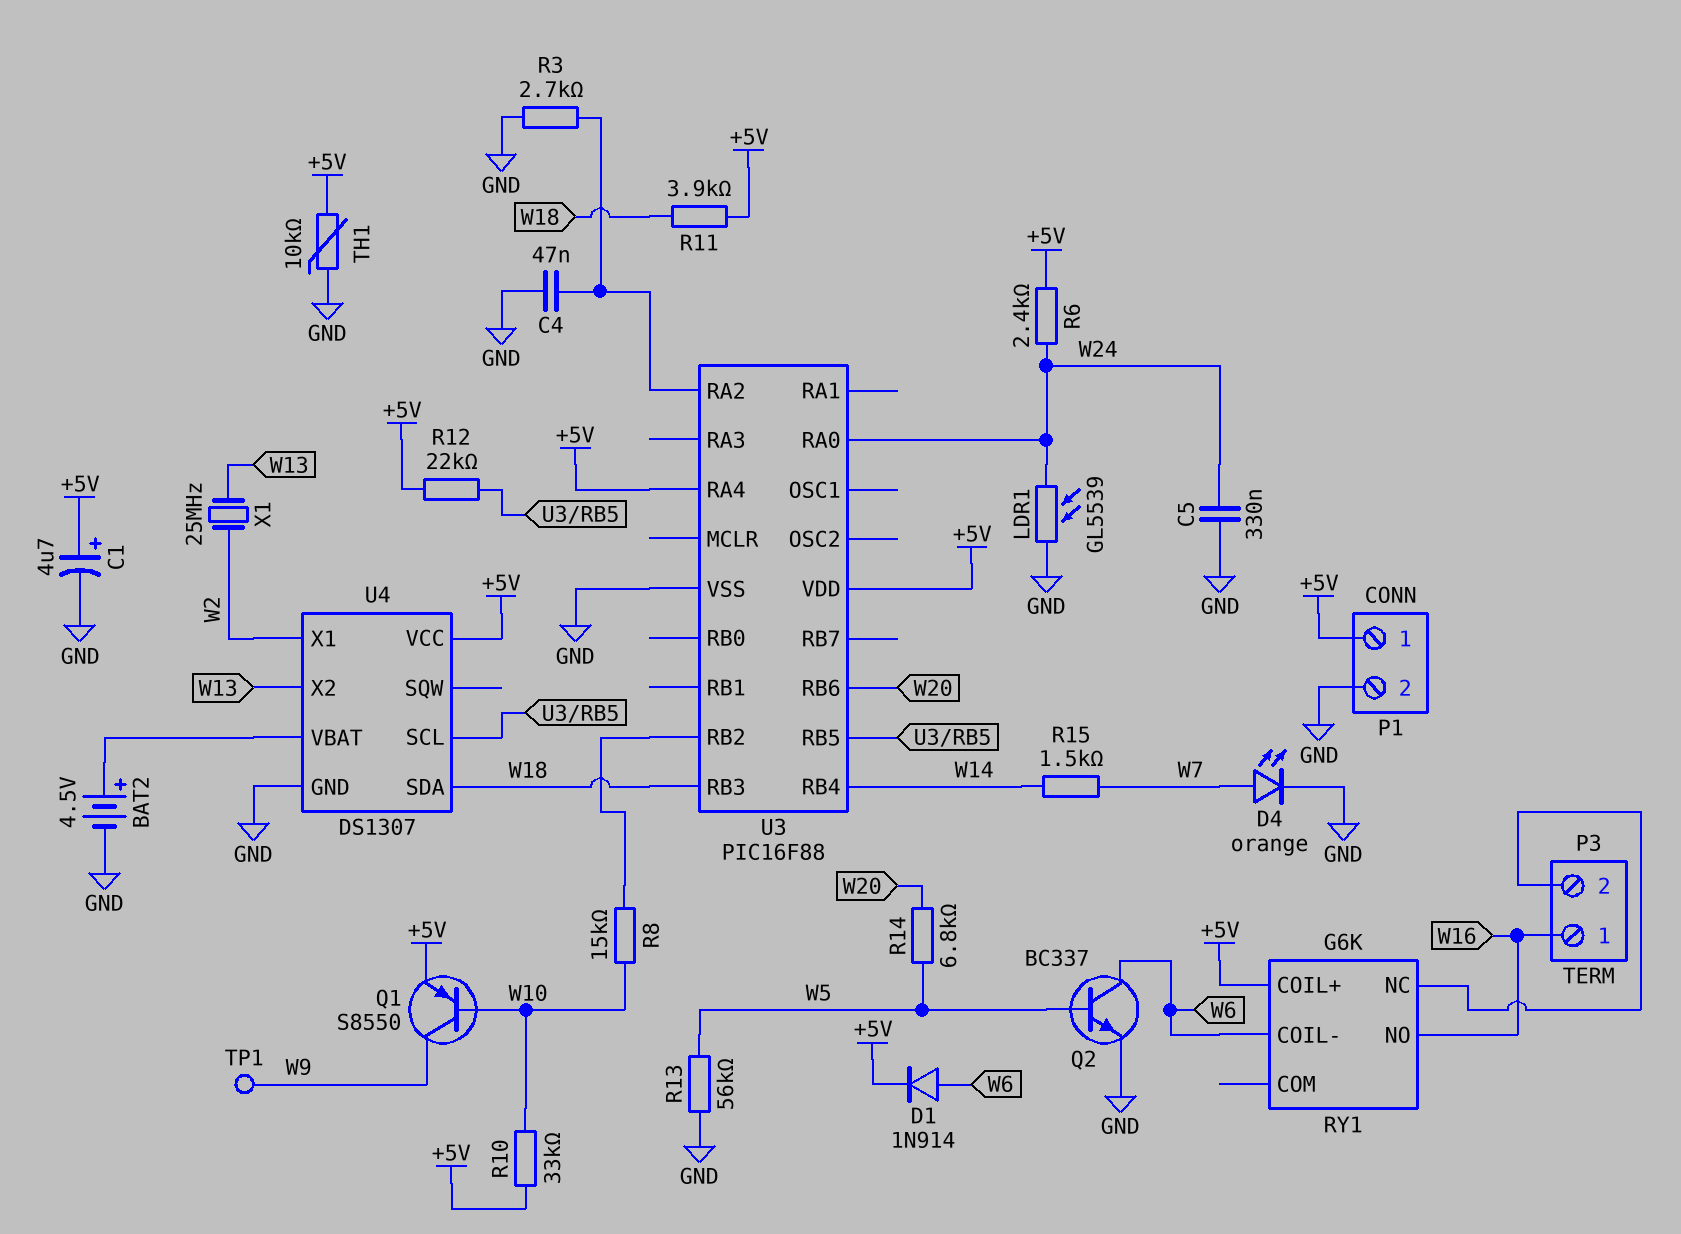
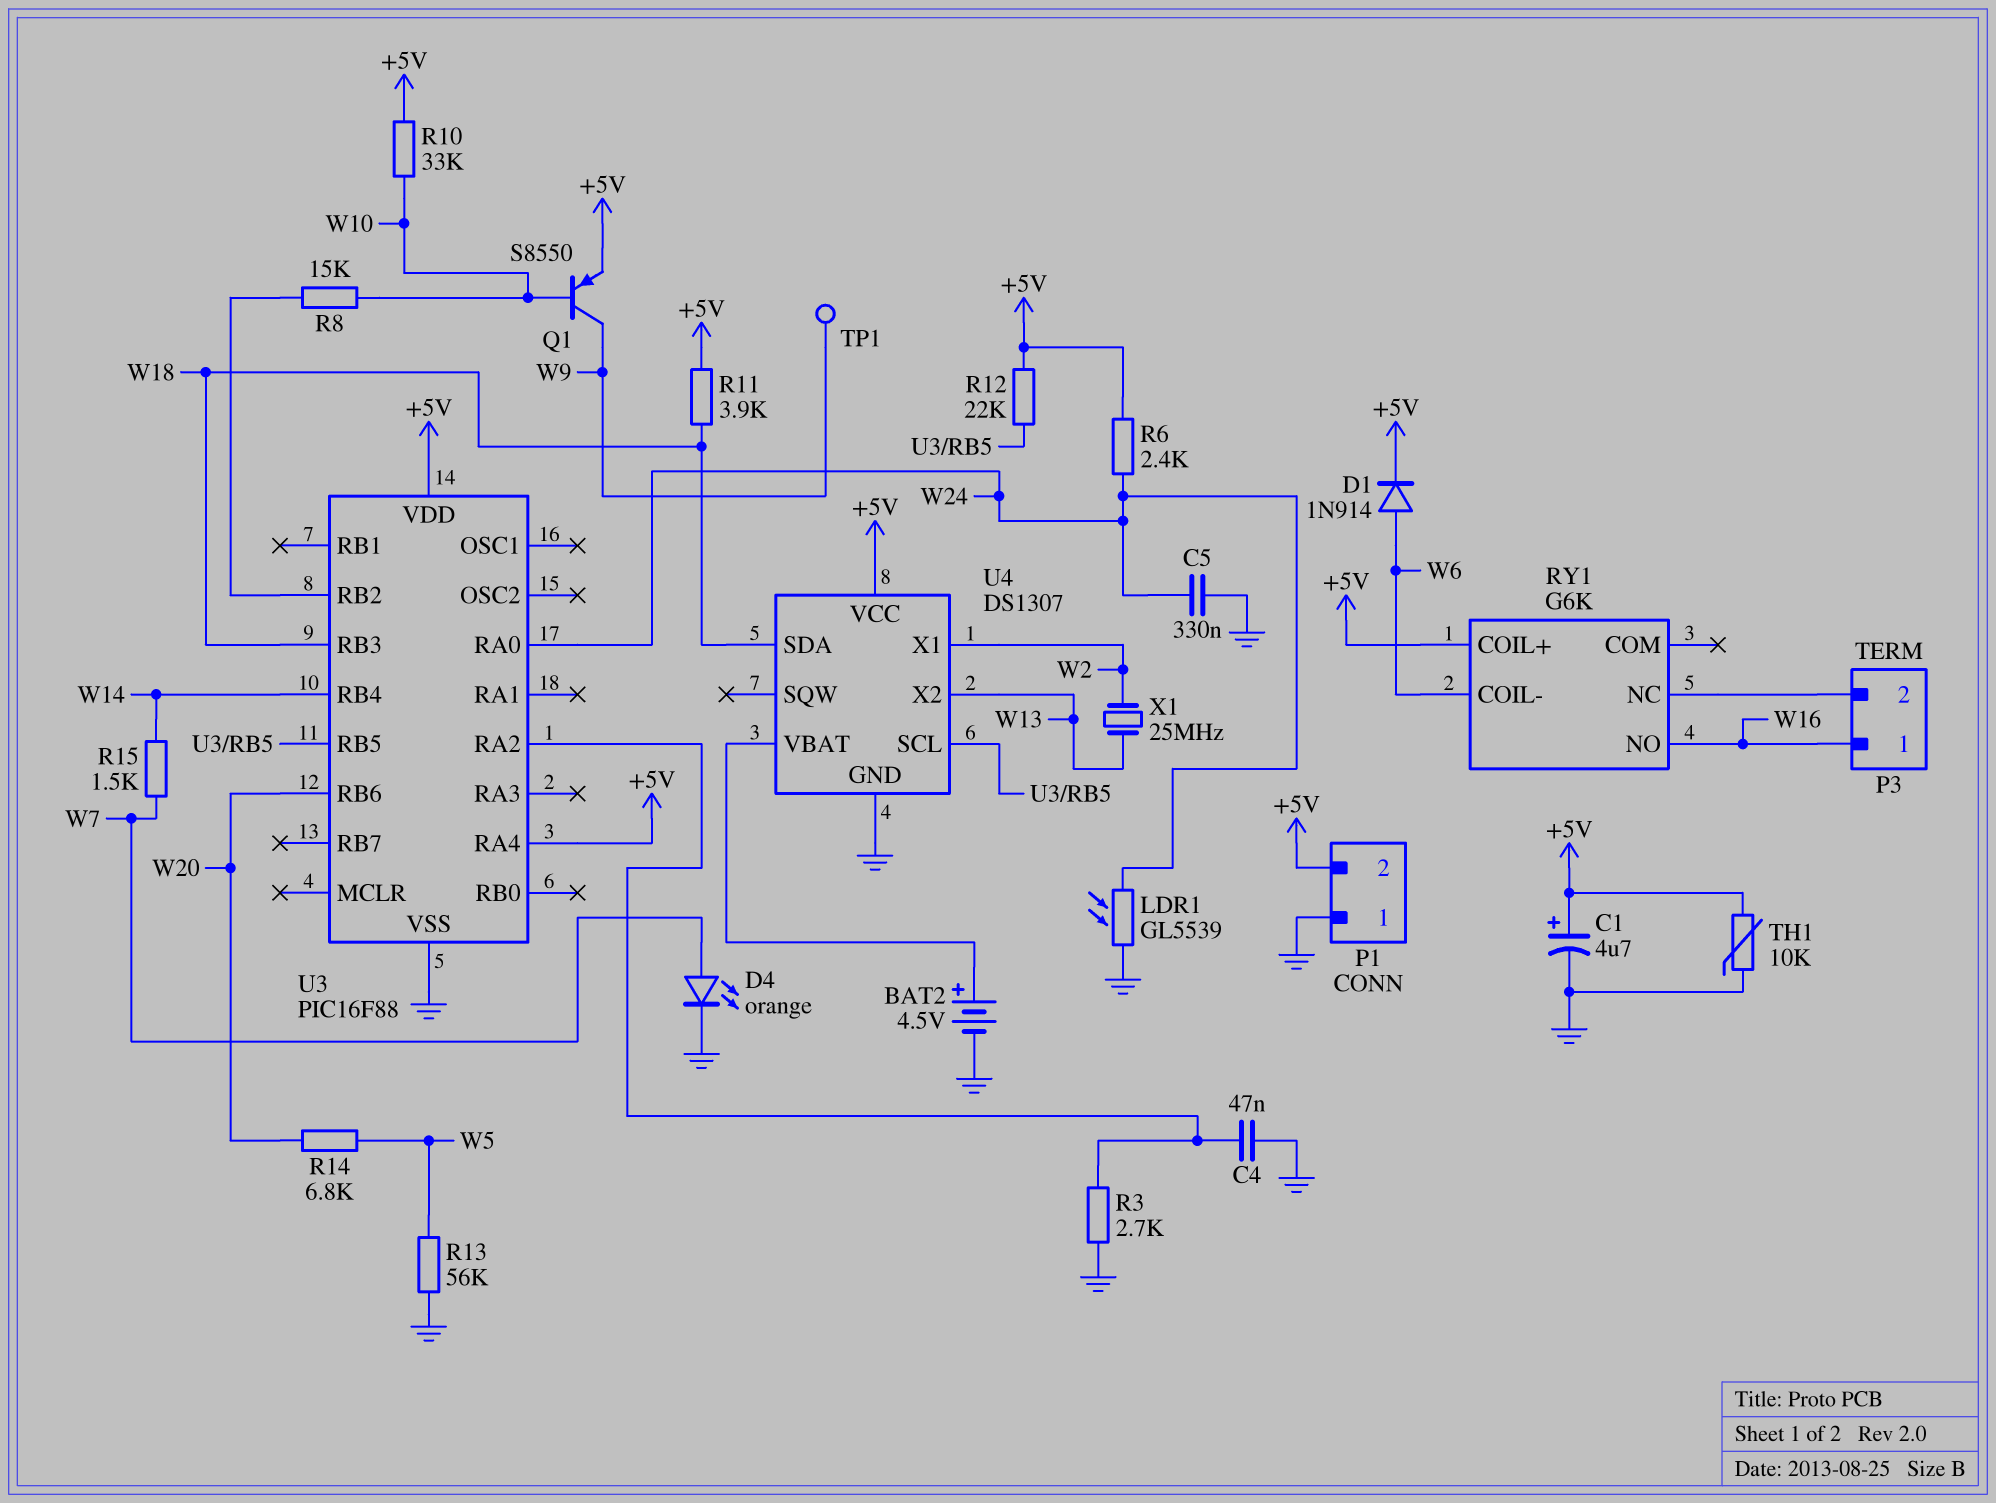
P1 pin 1: +5V -> GND
P1 pin 2: GND -> +5V
Q2: NPN BC337 (B W5, C W6, E GND) -> none

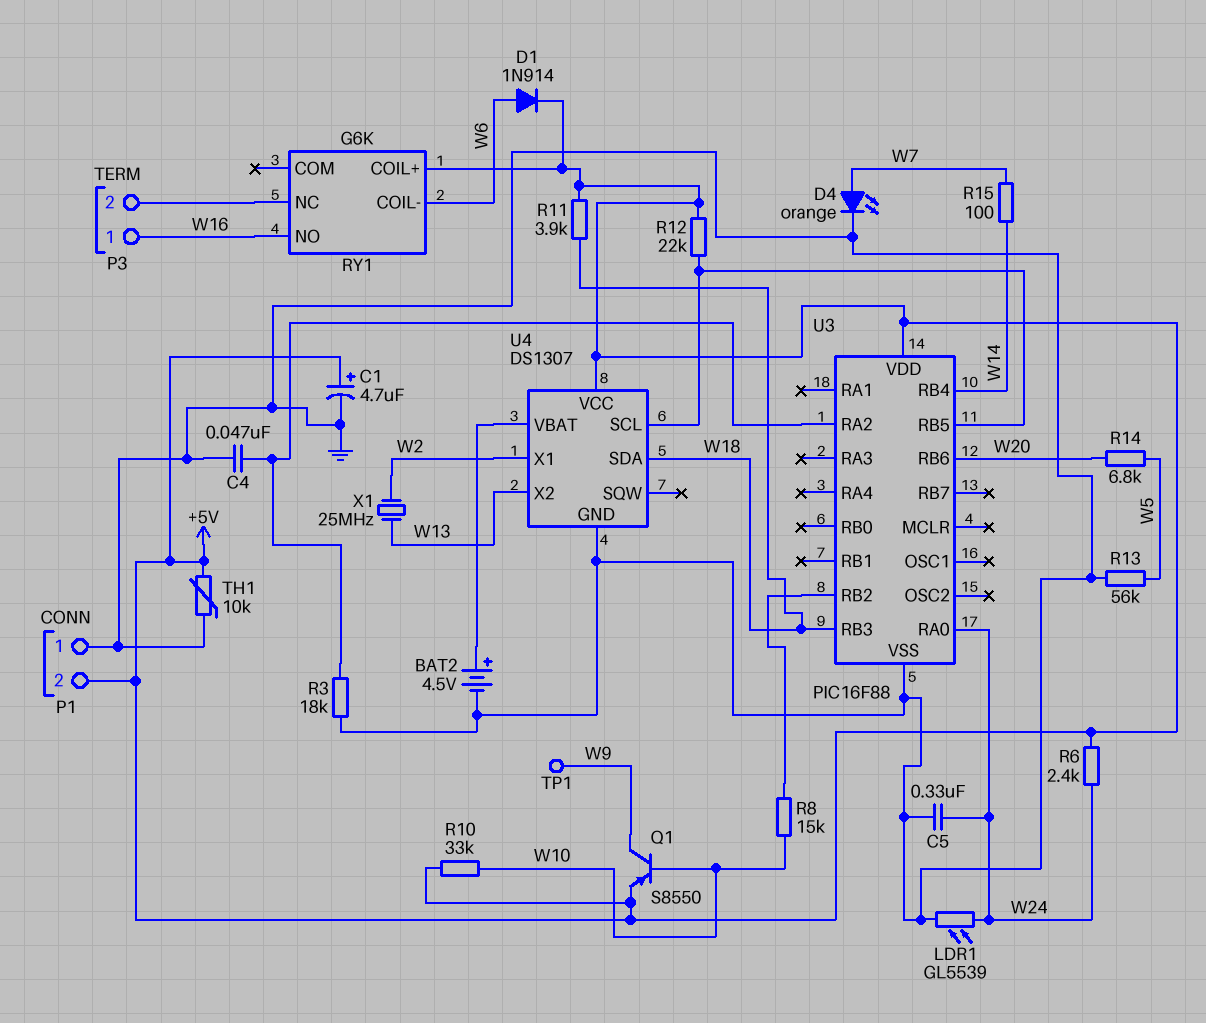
R3: 2.7k (GND, U3/RA2) -> 18k (GND, U3/RA2)
R15: 1.5k (W7, W14) -> 100 (W7, W14)
U3 pin RA4: +5V -> none

